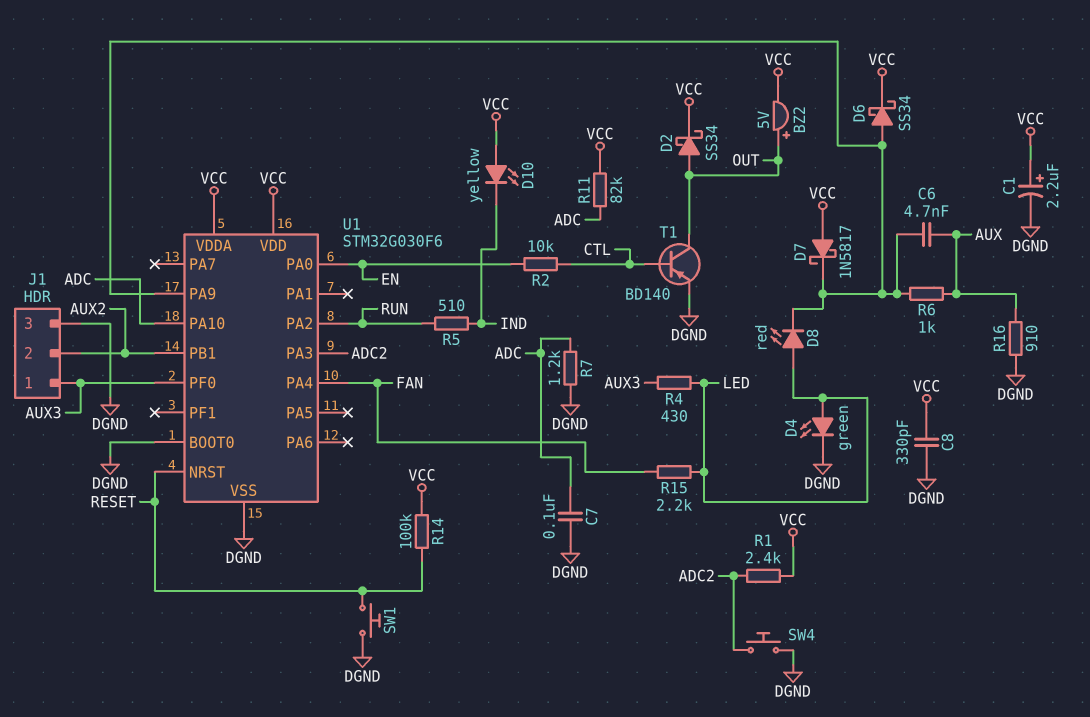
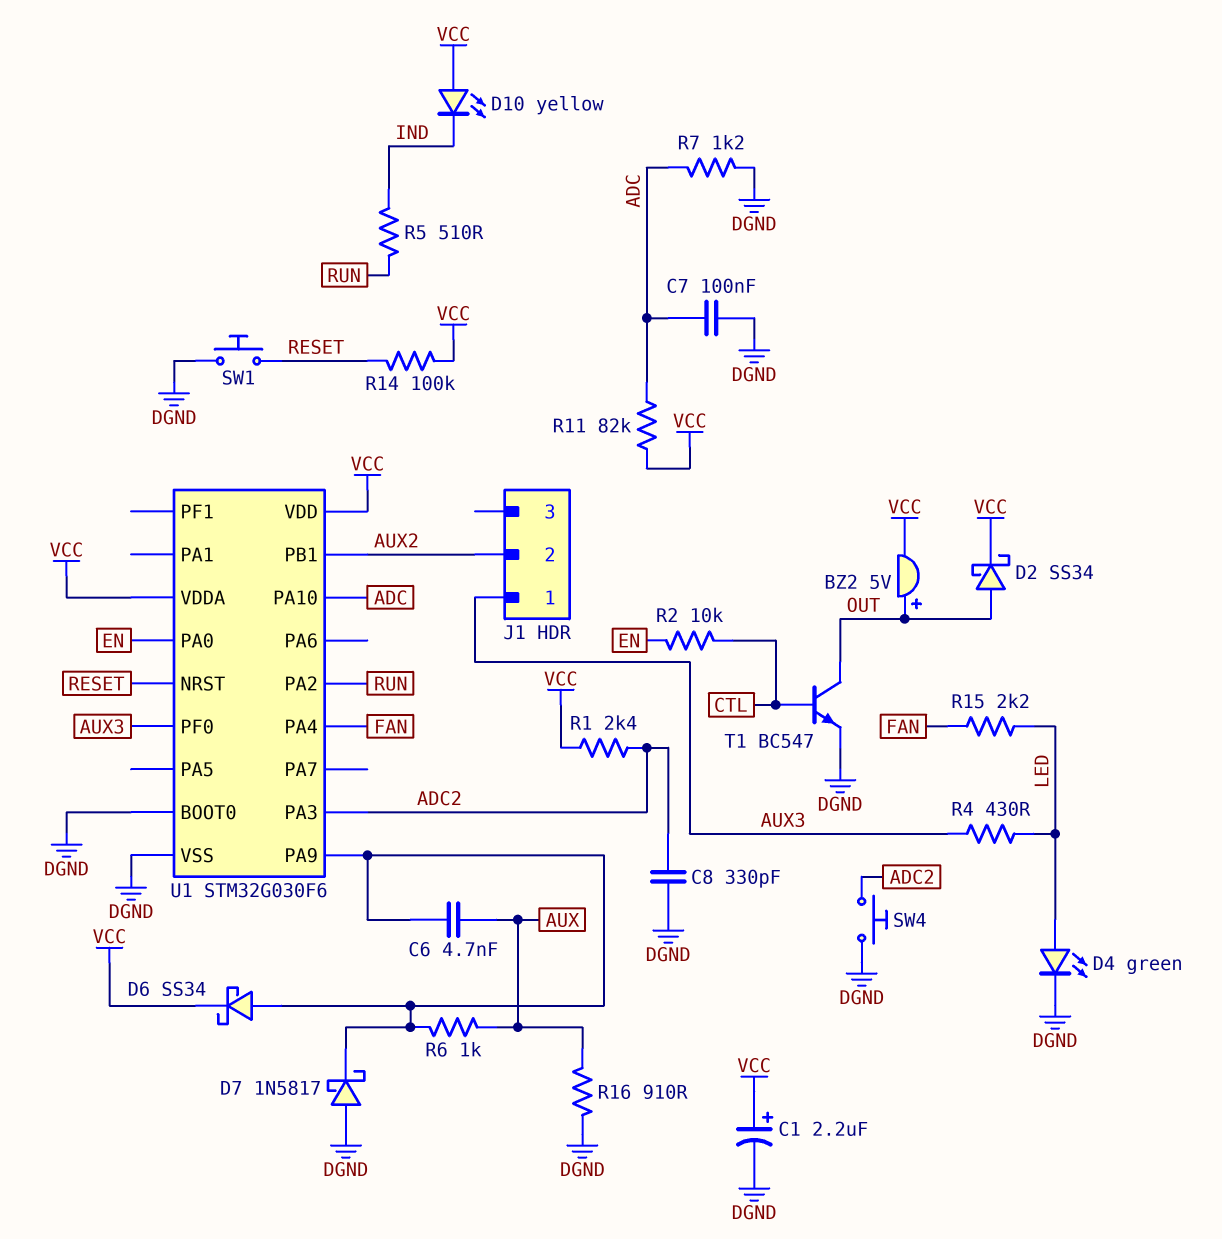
C8: 330pF (DGND, VCC) -> 330pF (ADC2, DGND)
D7: schottky 1N5817 (A VCC, K U1/PA9) -> schottky 1N5817 (A DGND, K U1/PA9)
D8: LED red (A LED, K U1/PA9) -> none
J1 pin 3: DGND -> none
T1: PNP BD140 (B CTL, C OUT, E DGND) -> NPN BC547 (B CTL, C OUT, E DGND)

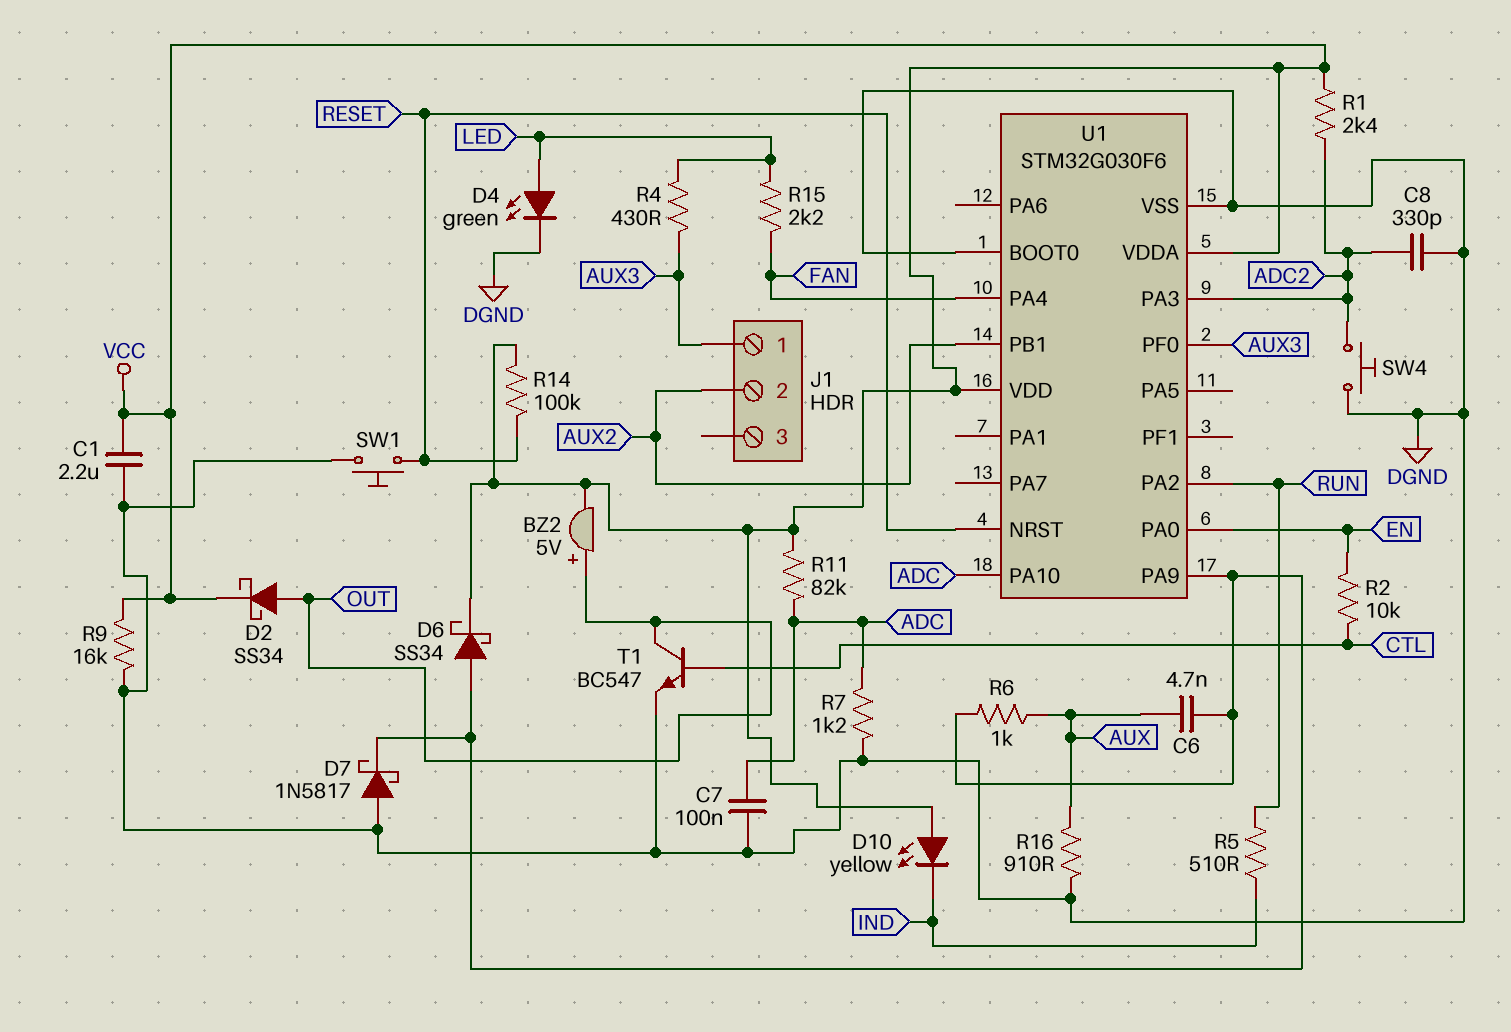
C1: 2.2uF (plus VCC, minus DGND) -> 2.2uF (DGND, VCC)
R9: none -> 16k (DGND, VCC)

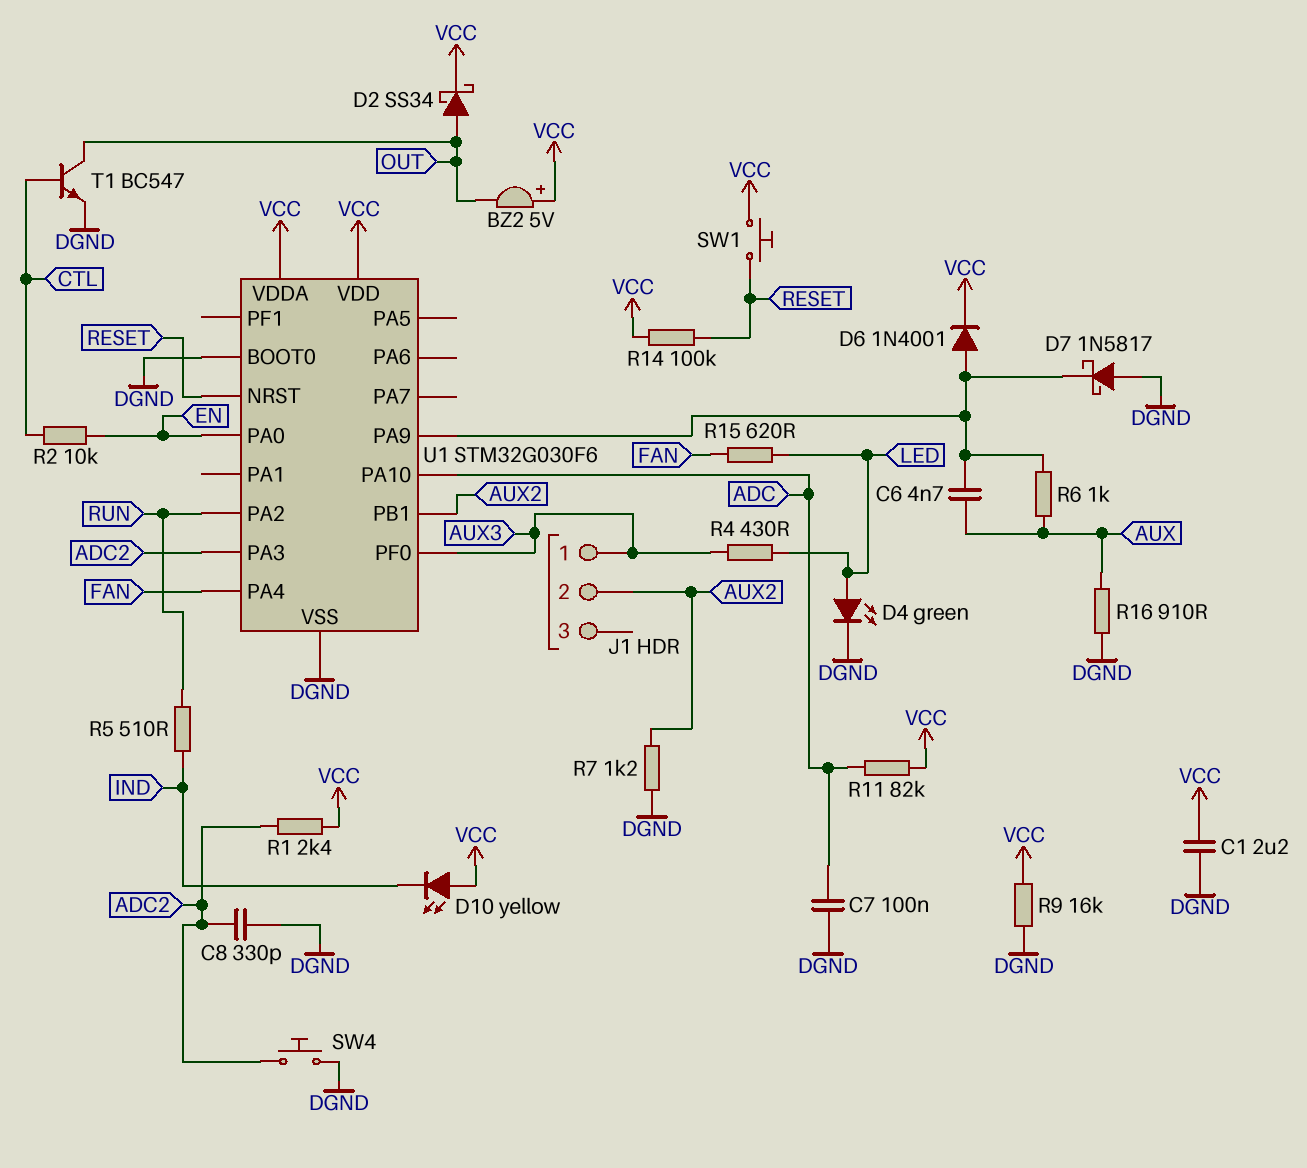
BZ2: buzzer 5V (plus OUT, minus VCC) -> buzzer 5V (plus VCC, minus OUT)
D6: schottky SS34 (A U1/PA9, K VCC) -> diode 1N4001 (A U1/PA9, K VCC)
R7: 1.2k (ADC, DGND) -> 1.2k (AUX2, DGND)
R15: 2.2k (FAN, LED) -> 620 (FAN, LED)
SW1: button (DGND, RESET) -> button (RESET, VCC)

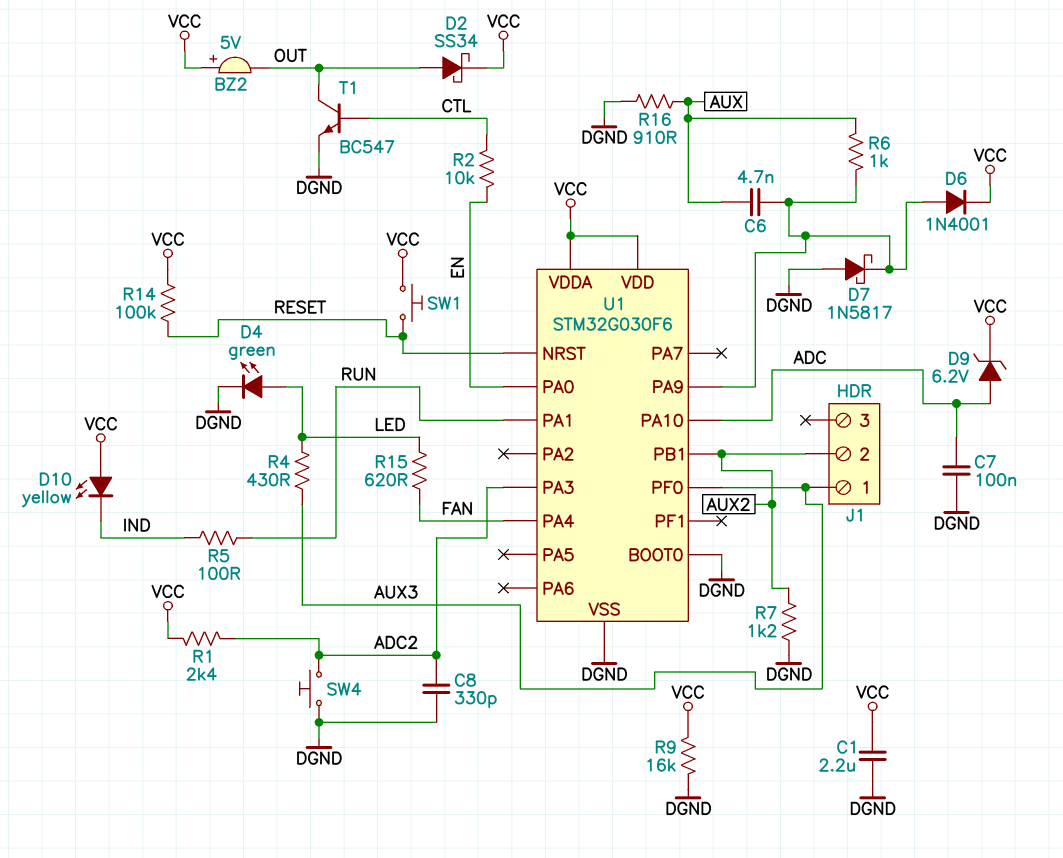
D9: none -> zener 6.2V (A ADC, K VCC)
R5: 510 (IND, RUN) -> 100 (IND, RUN)
R11: 82k (ADC, VCC) -> none
U1 pin PA1: none -> RUN
U1 pin PA2: RUN -> none

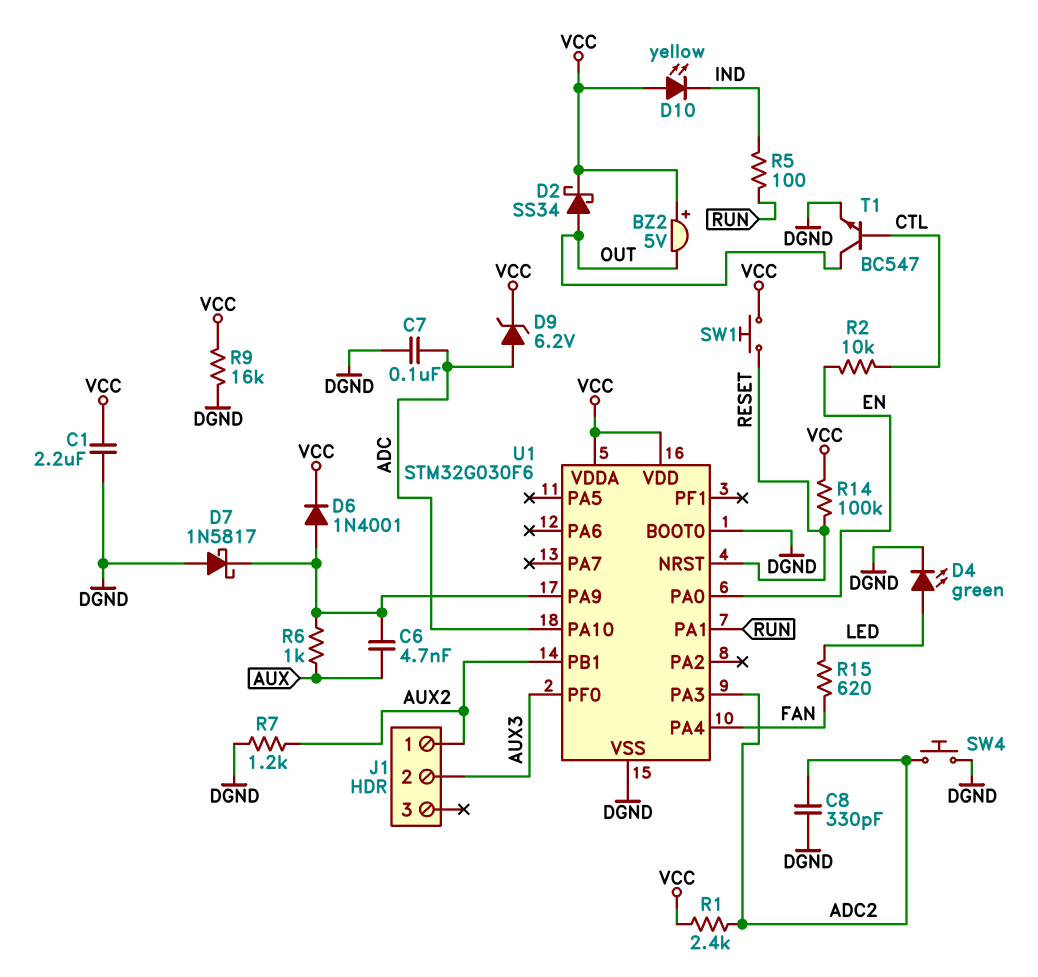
J1 pin 1: AUX3 -> AUX2
J1 pin 2: AUX2 -> AUX3
R4: 430 (AUX3, LED) -> none
R16: 910 (AUX, DGND) -> none

